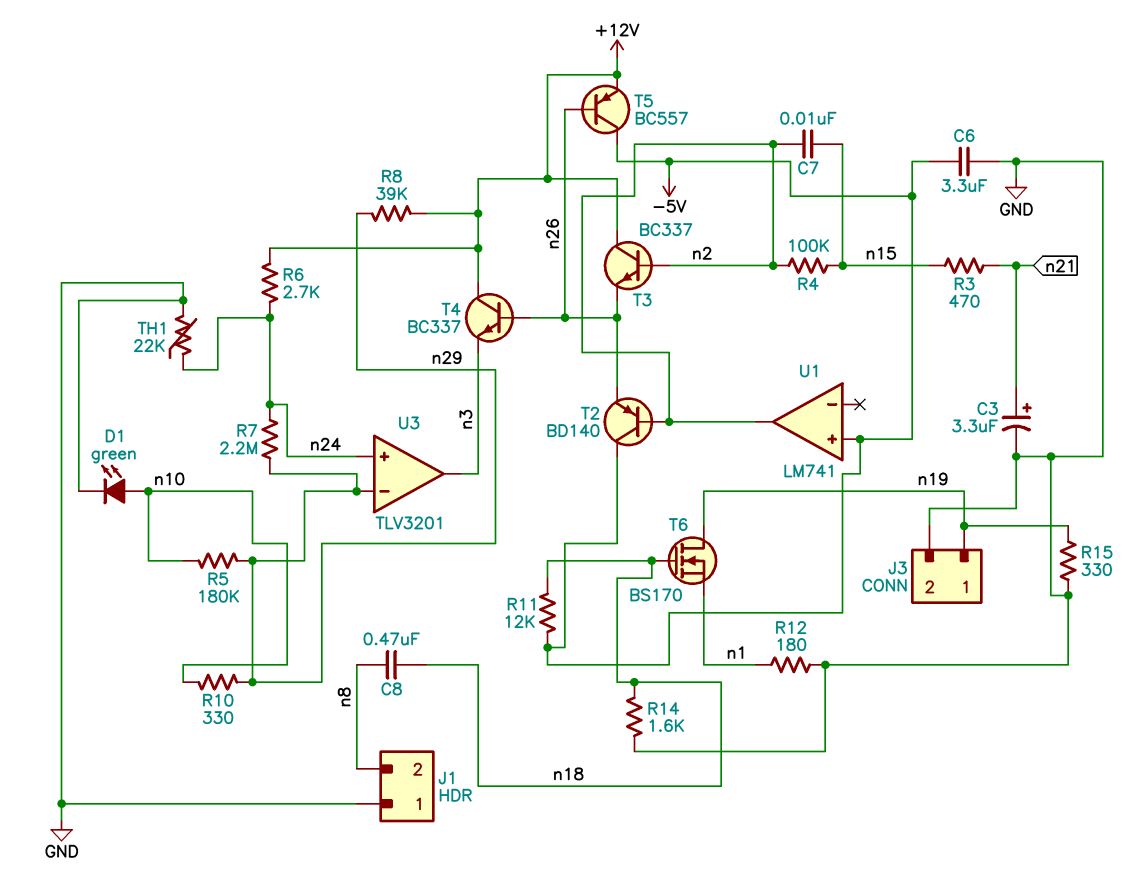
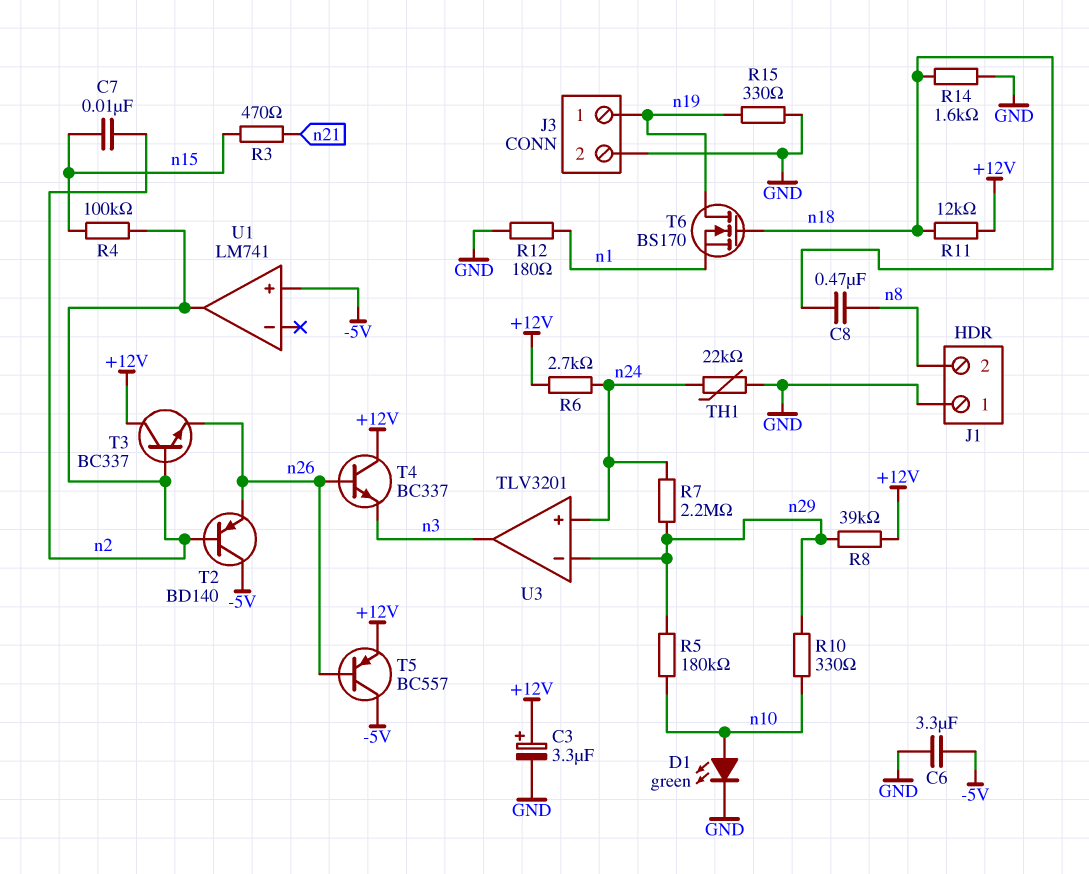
C3: 3.3uF (plus n21, minus GND) -> 3.3uF (plus +12V, minus GND)
R11: 12k (-5V, n18) -> 12k (+12V, n18)

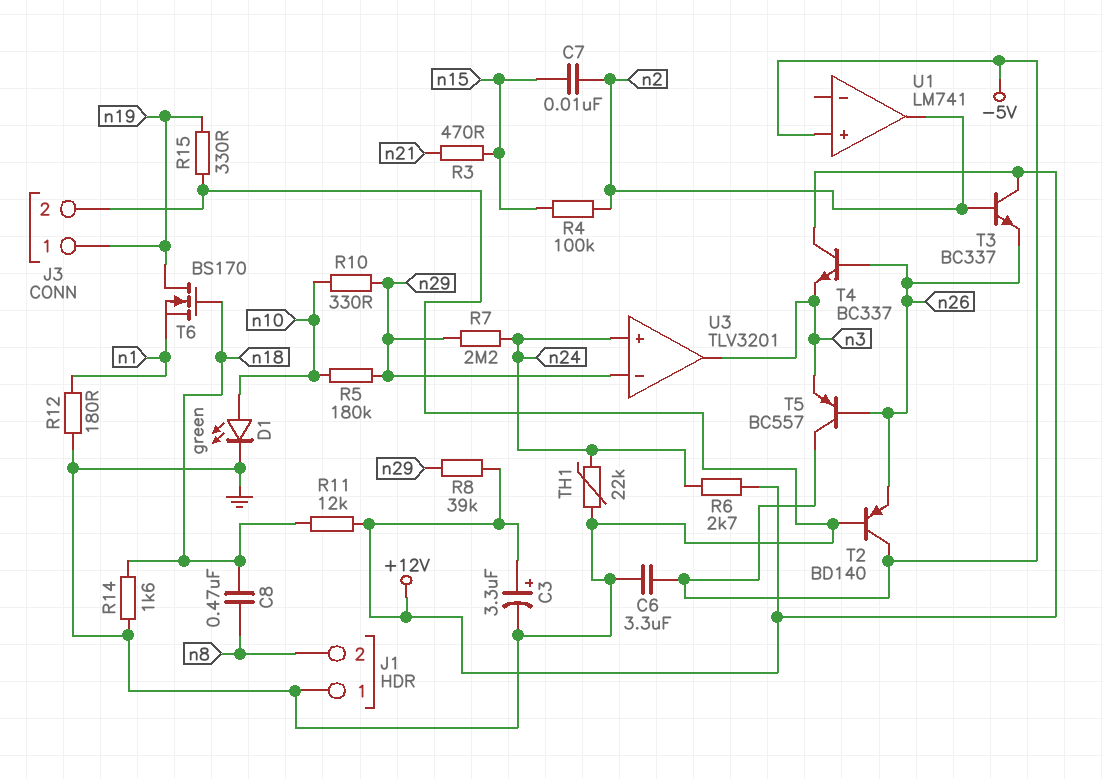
T2: PNP BD140 (B n2, C -5V, E n26) -> PNP BD140 (B GND, C -5V, E n26)
T5: PNP BC557 (B n26, C -5V, E +12V) -> PNP BC557 (B n26, C -5V, E n3)

